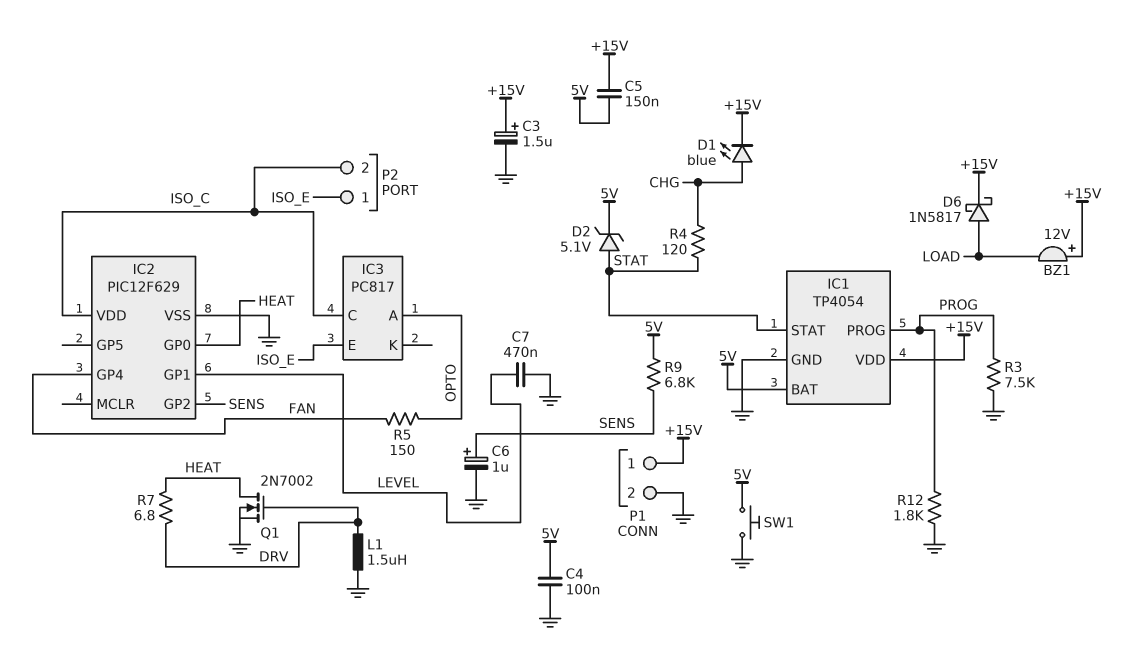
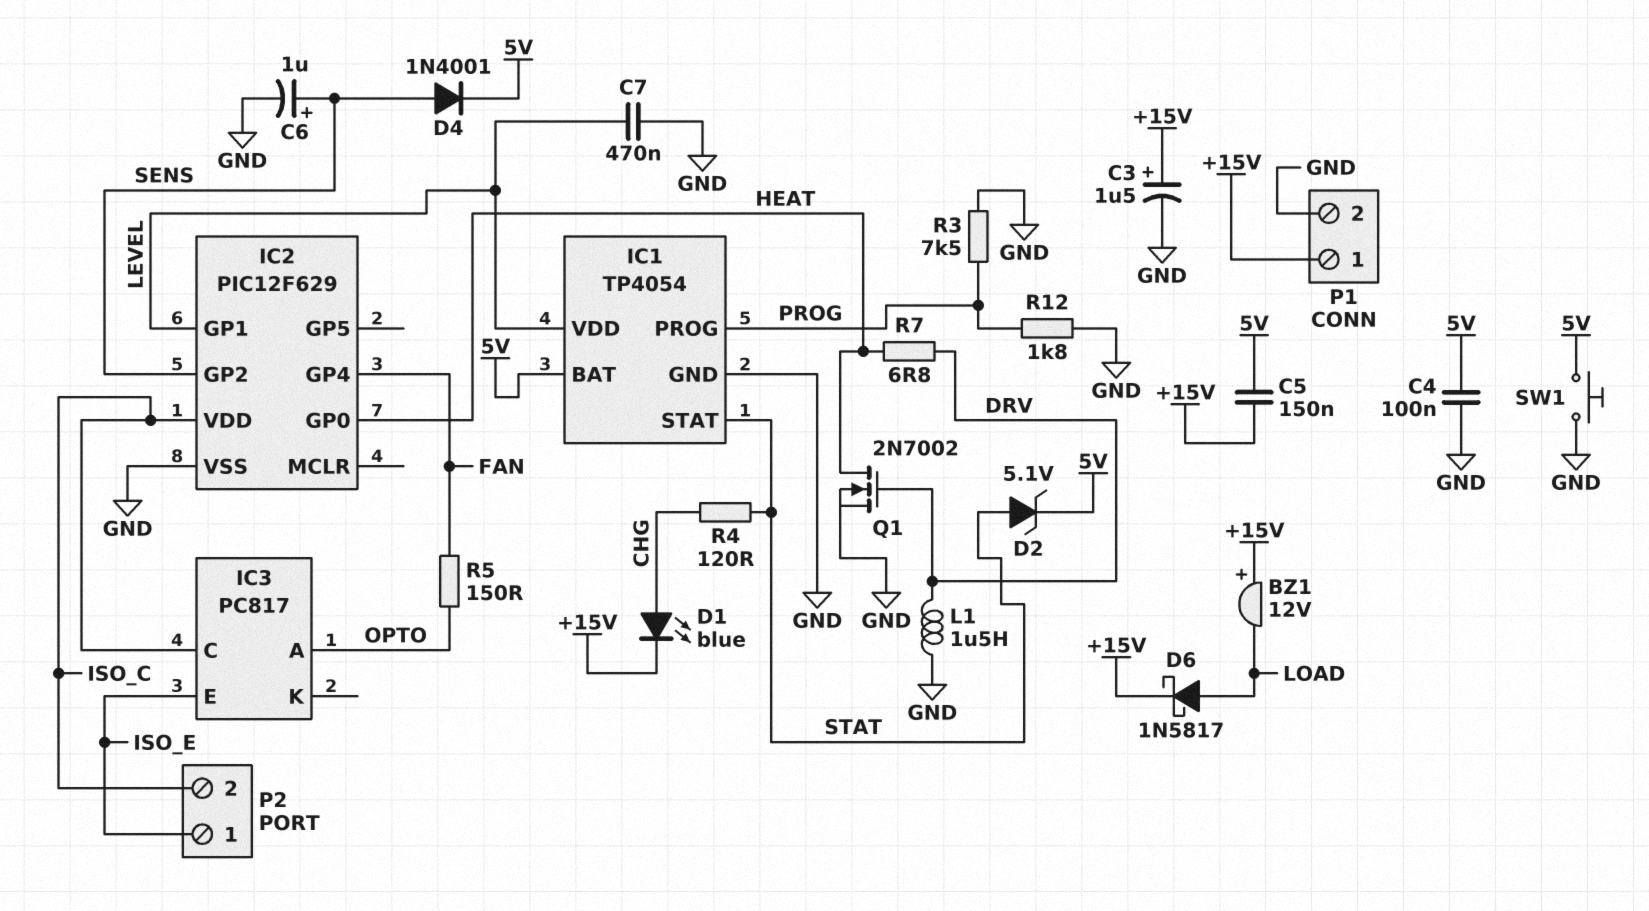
D4: none -> diode 1N4001 (A SENS, K 5V)
IC1 pin VDD: +15V -> LEVEL
R9: 6.8k (5V, SENS) -> none

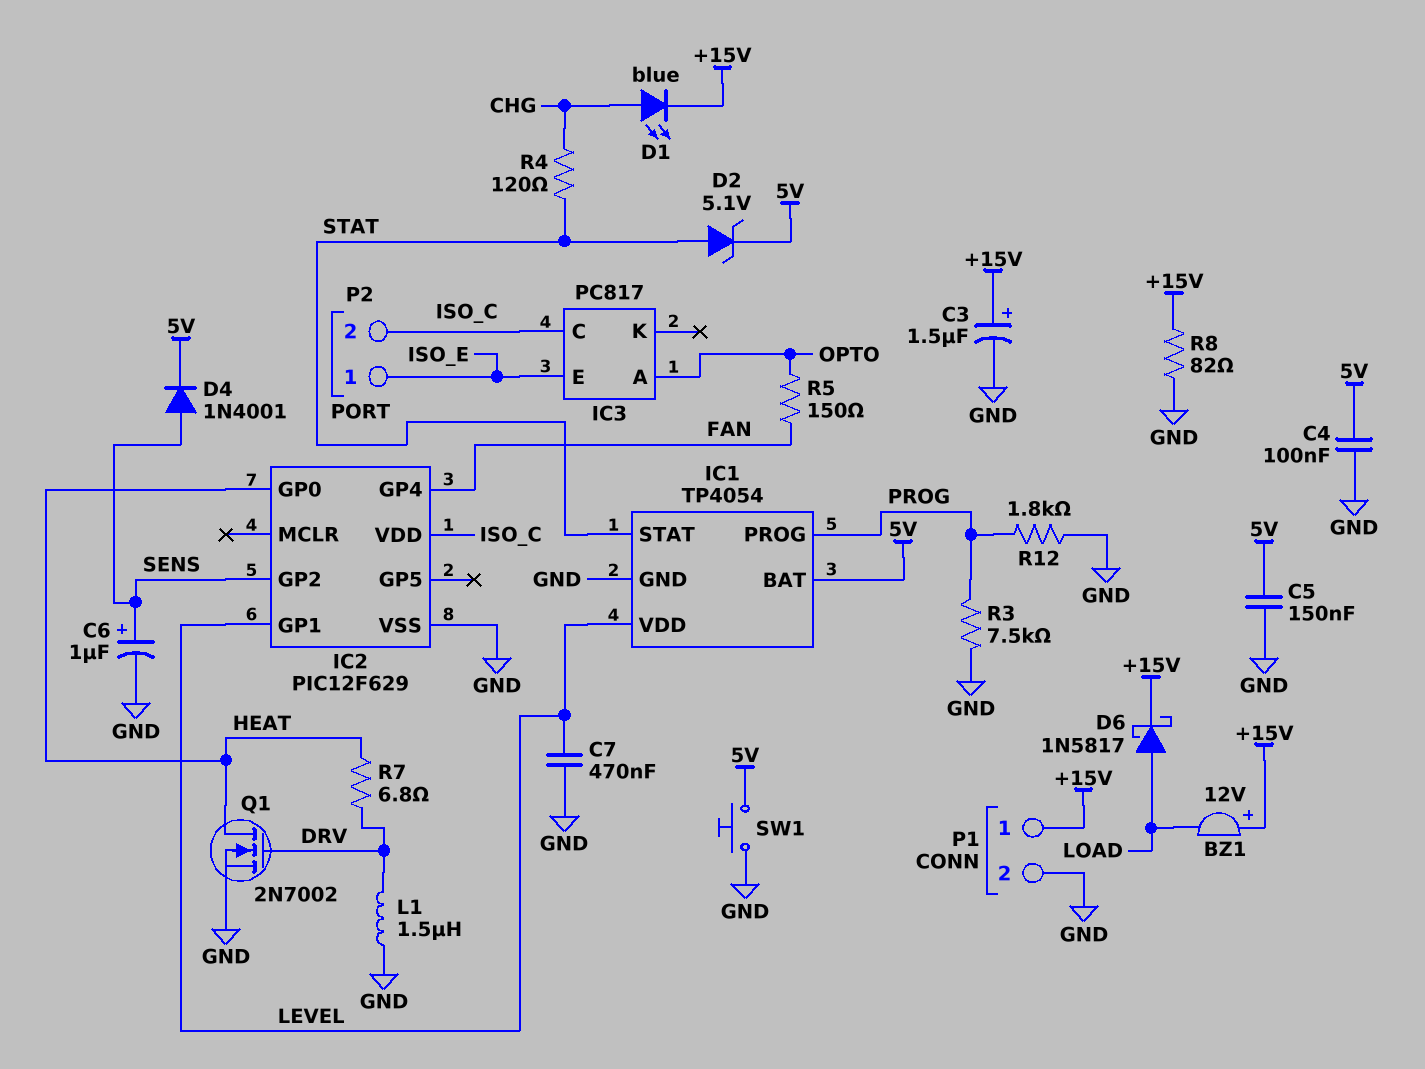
C5: 150nF (+15V, 5V) -> 150nF (5V, GND)
R8: none -> 82 (+15V, GND)

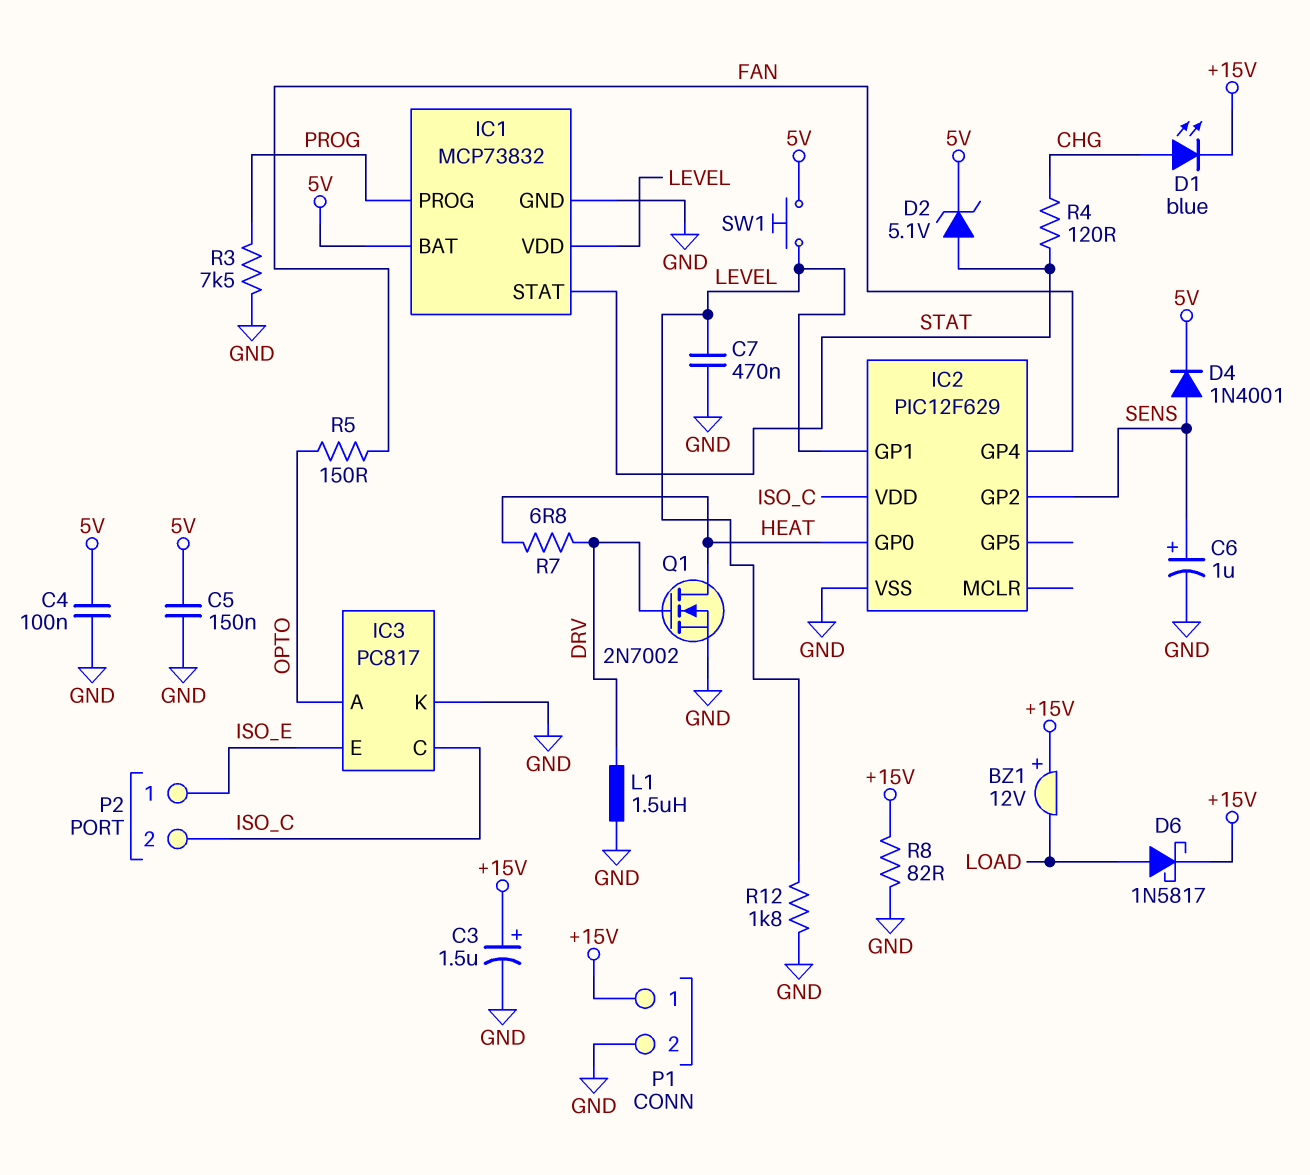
IC1: TP4054 -> MCP73832
IC3 pin K: none -> GND
R12: 1.8k (GND, PROG) -> 1.8k (GND, LEVEL)
SW1: button (5V, GND) -> button (5V, LEVEL)

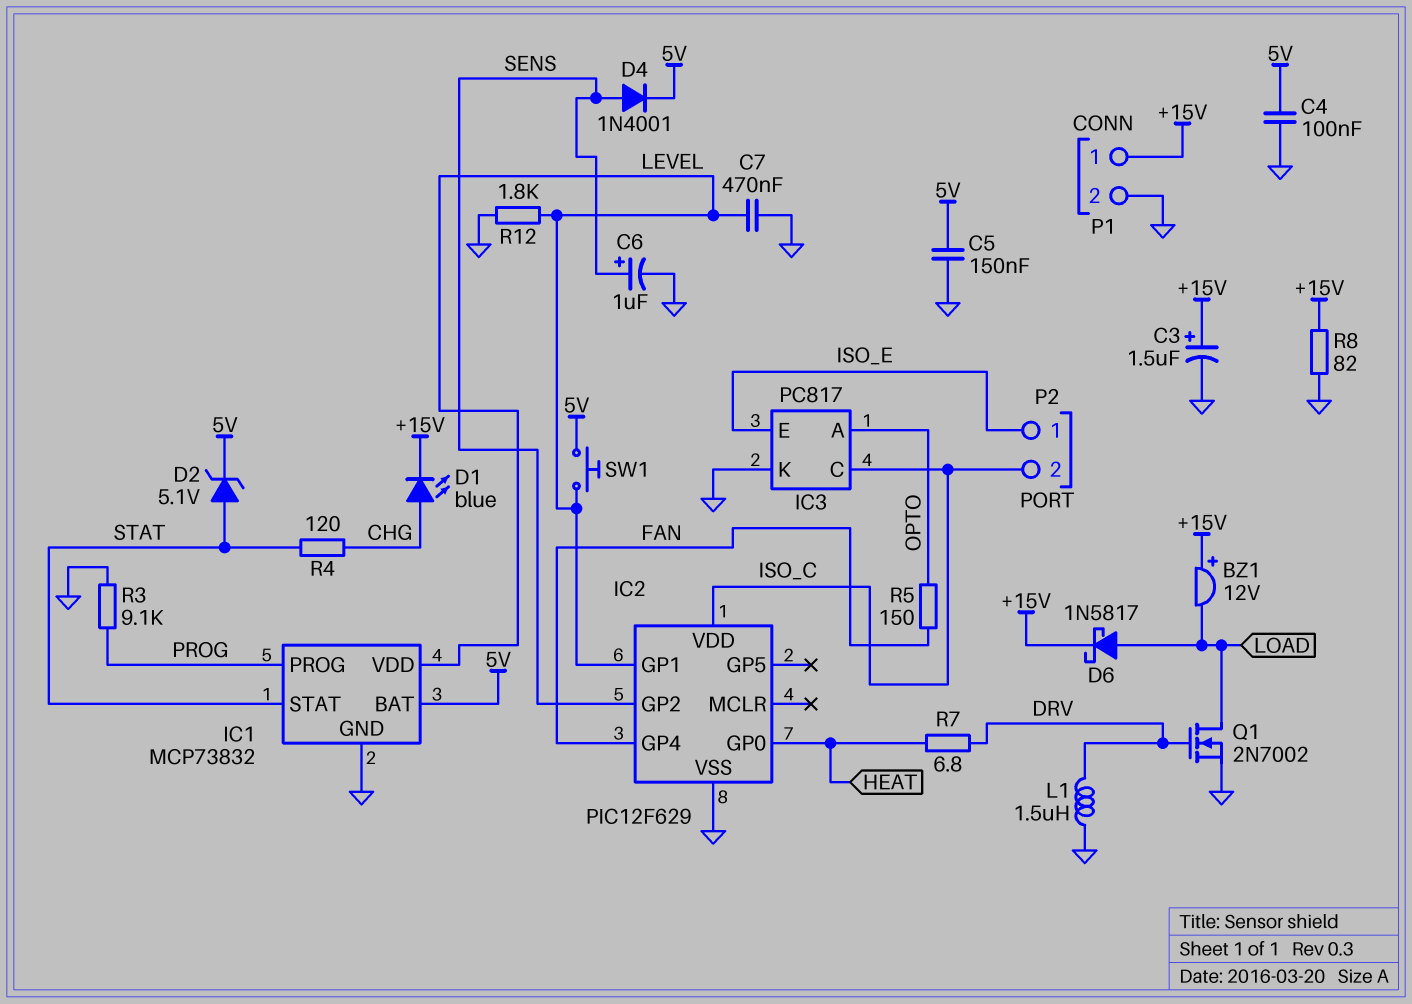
Q1: NMOS 2N7002 (G DRV, D HEAT, S GND) -> NMOS 2N7002 (G DRV, D LOAD, S GND)
R3: 7.5k (GND, PROG) -> 9.1k (GND, PROG)

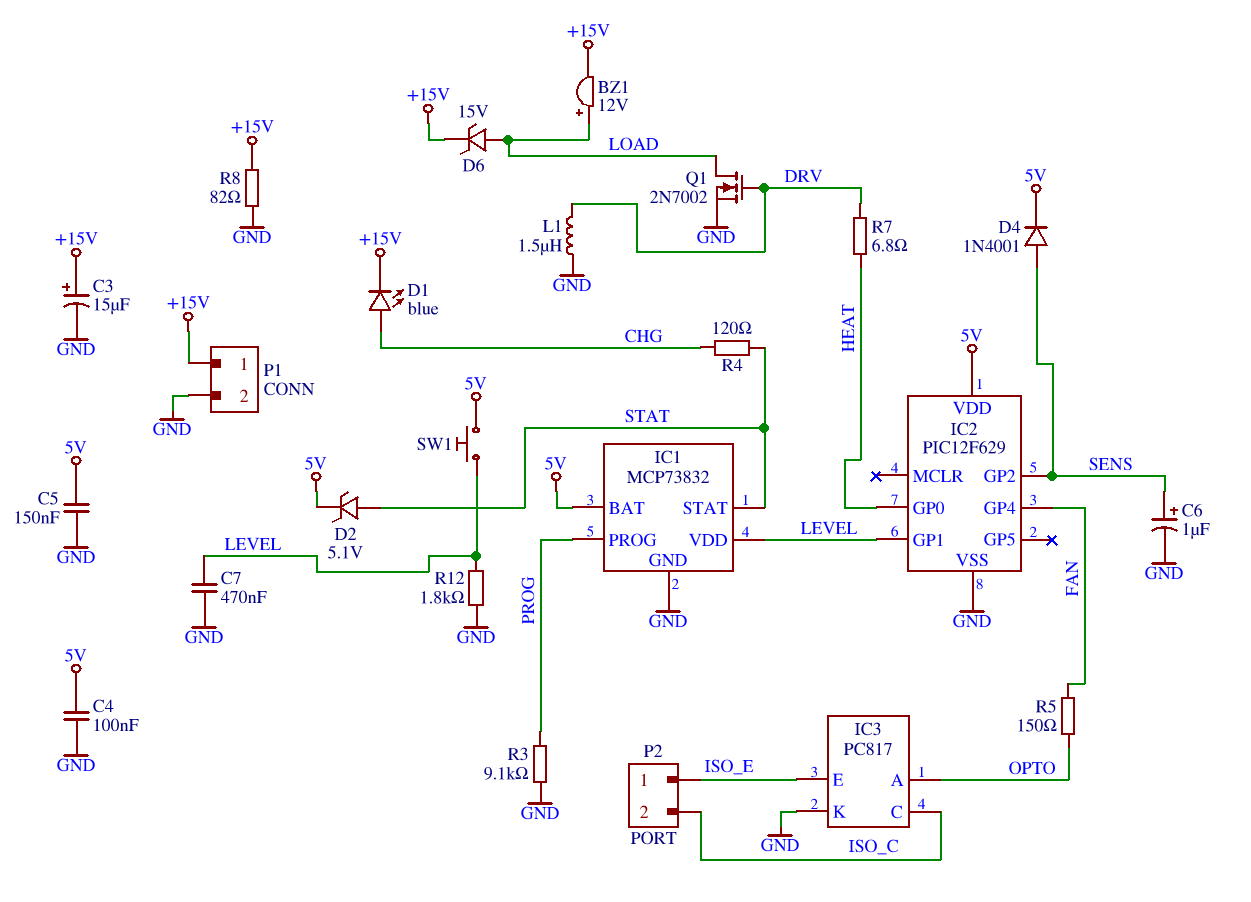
BZ1: buzzer 12V (plus +15V, minus LOAD) -> buzzer 12V (plus LOAD, minus +15V)
C3: 1.5uF (plus +15V, minus GND) -> 15uF (plus +15V, minus GND)
D6: schottky 1N5817 (A LOAD, K +15V) -> zener 15V (A LOAD, K +15V)
IC2 pin VDD: ISO_C -> 5V

